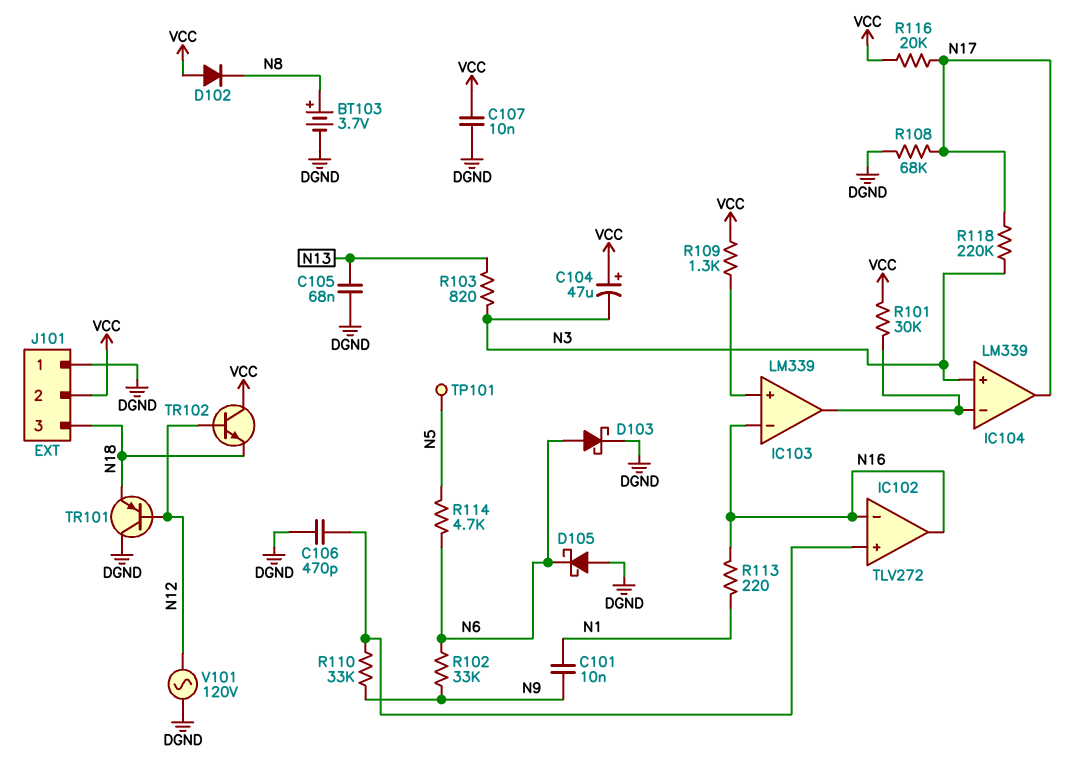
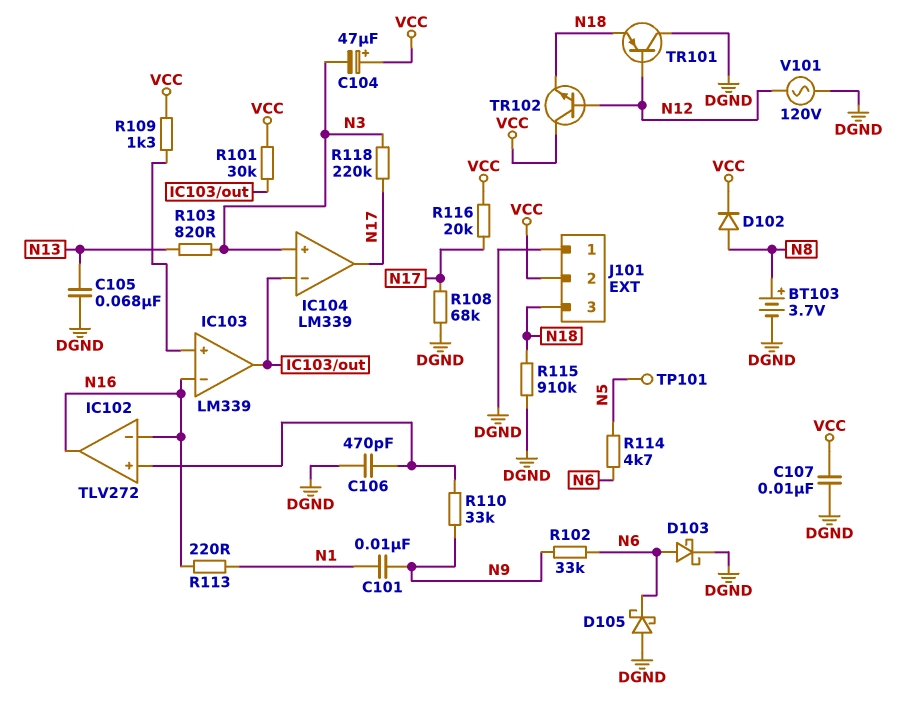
D102: diode (A VCC, K N8) -> diode (A N8, K VCC)
R115: none -> 910k (DGND, N18)

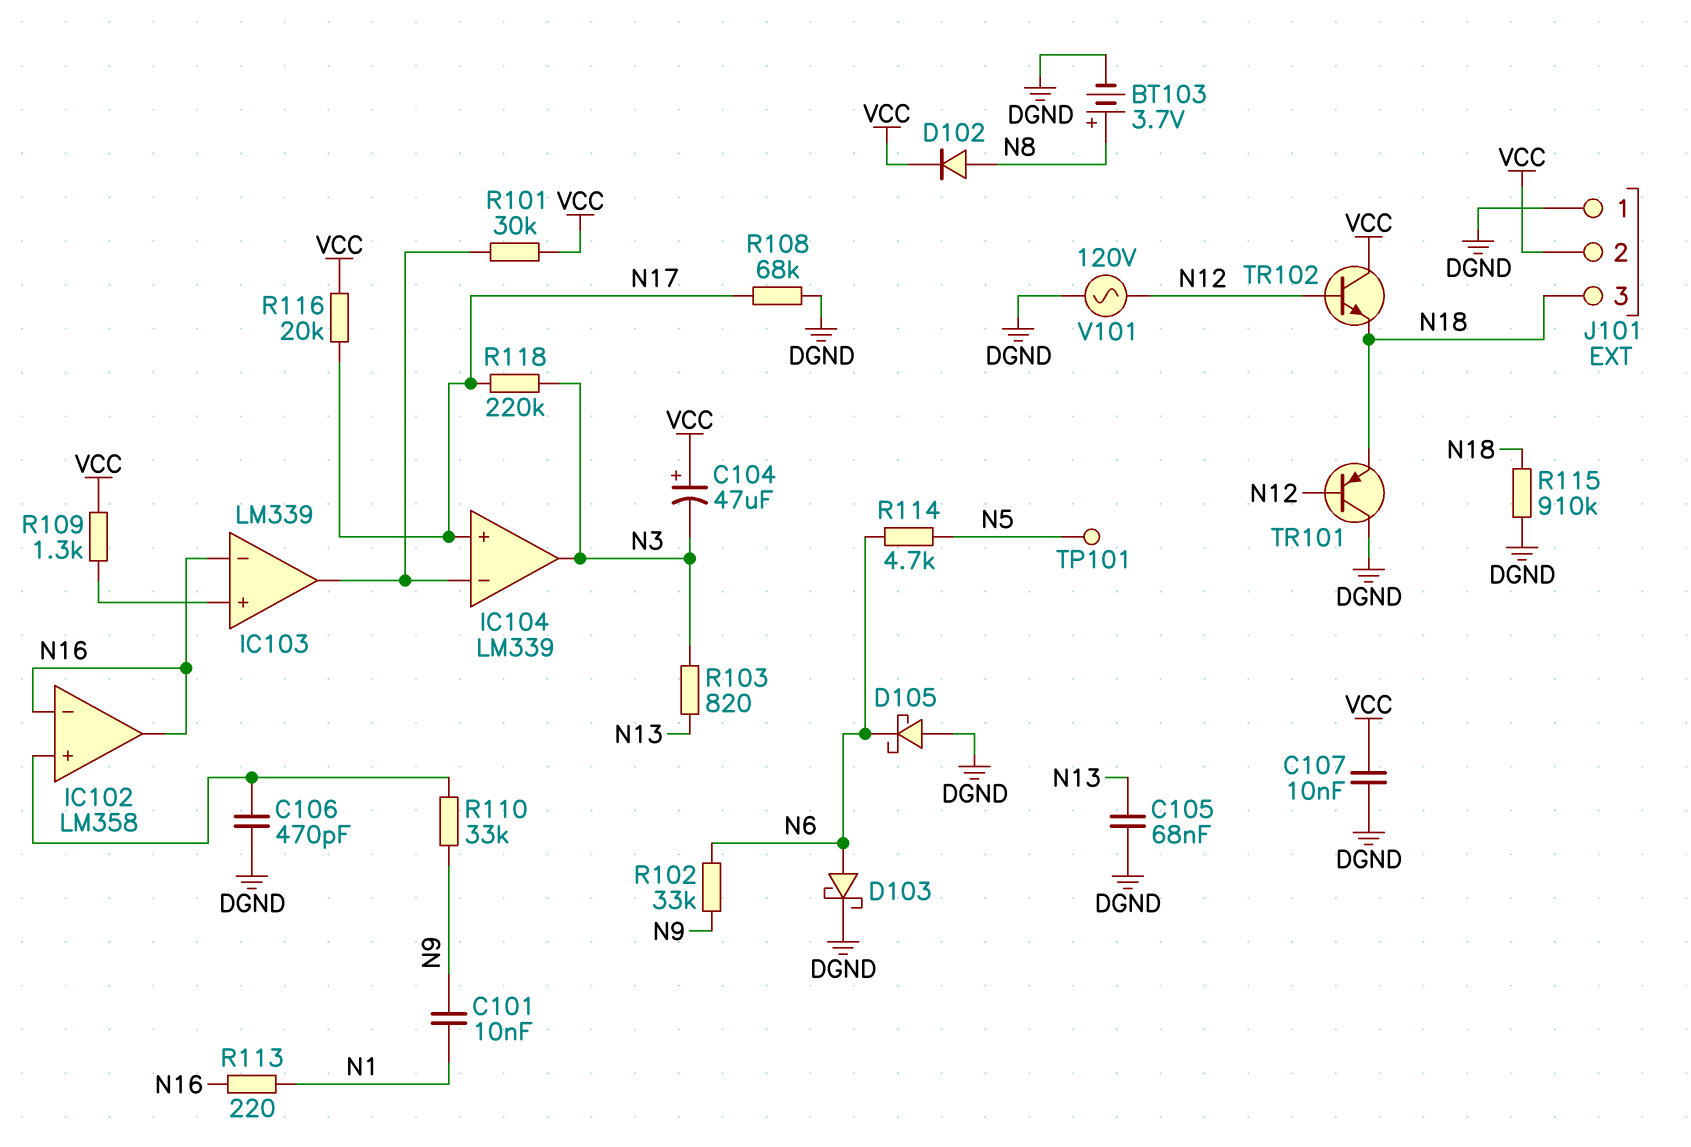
IC102: TLV272 -> LM358
IC104 pin in+: N3 -> N17
IC104 pin out: N17 -> N3

